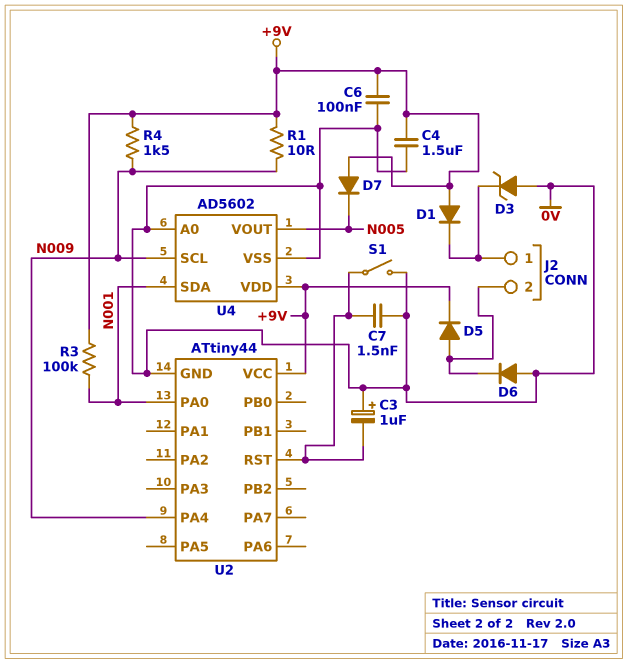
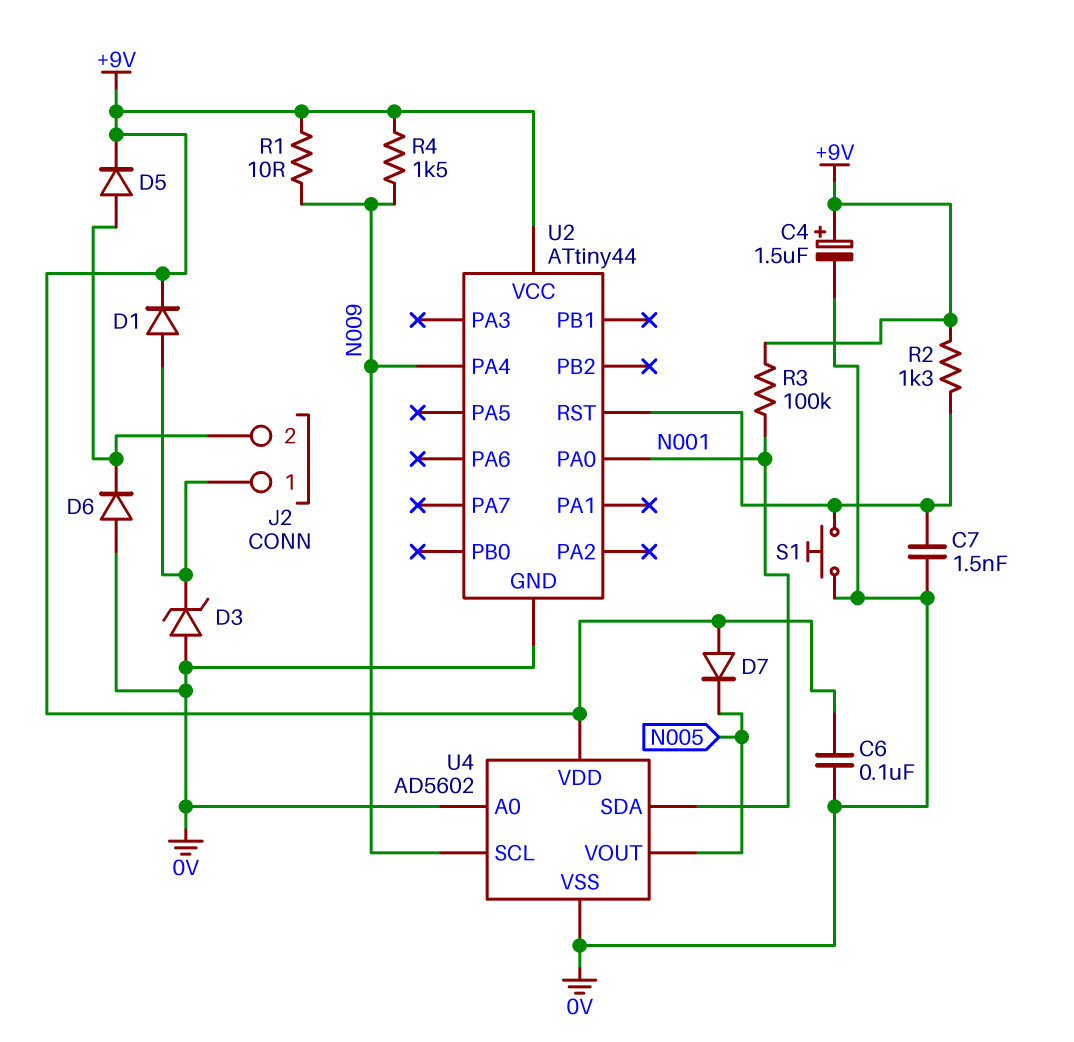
C3: 1uF (plus 0V, minus U2/RST) -> none
C4: 1.5uF (+9V, 0V) -> 1.5uF (plus +9V, minus 0V)
D1: diode (A +9V, K J2/1) -> diode (A J2/1, K +9V)
R2: none -> 1.3k (+9V, U2/RST)
S1: switch (0V, U2/RST) -> button (0V, U2/RST)

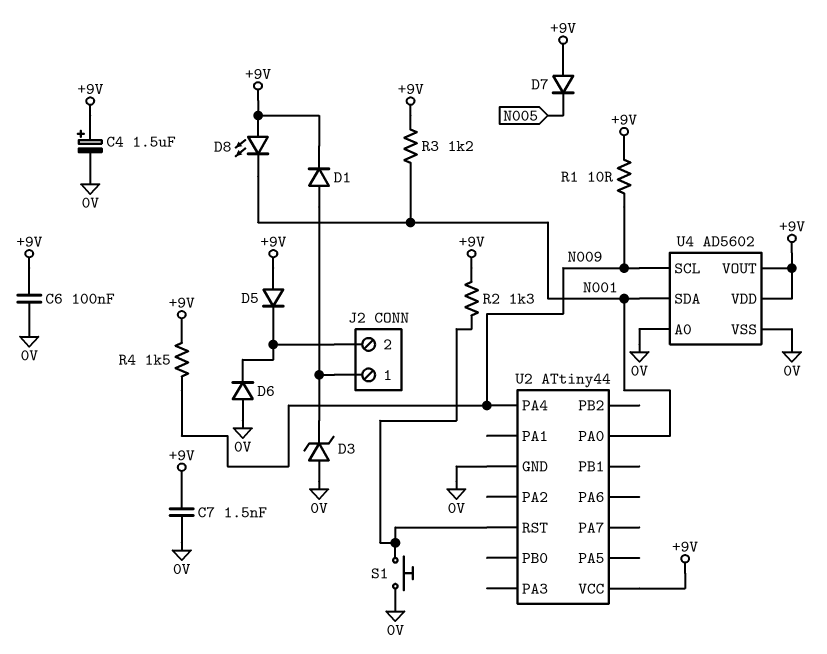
C7: 1.5nF (0V, U2/RST) -> 1.5nF (+9V, 0V)
D5: diode (A J2/2, K +9V) -> diode (A +9V, K J2/2)
D8: none -> LED (A +9V, K N001)
R3: 100k (+9V, N001) -> 1.2k (+9V, N001)
U4 pin VOUT: N005 -> +9V

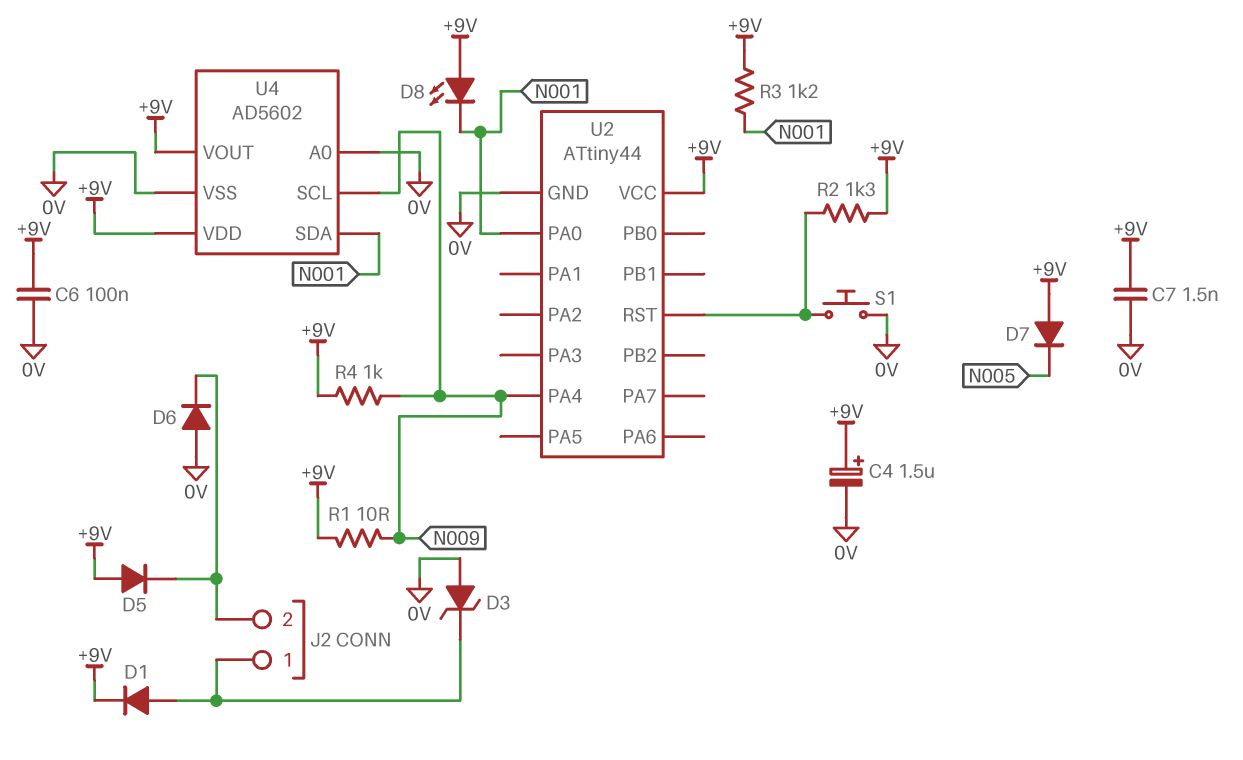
R4: 1.5k (+9V, N009) -> 1k (+9V, N009)

